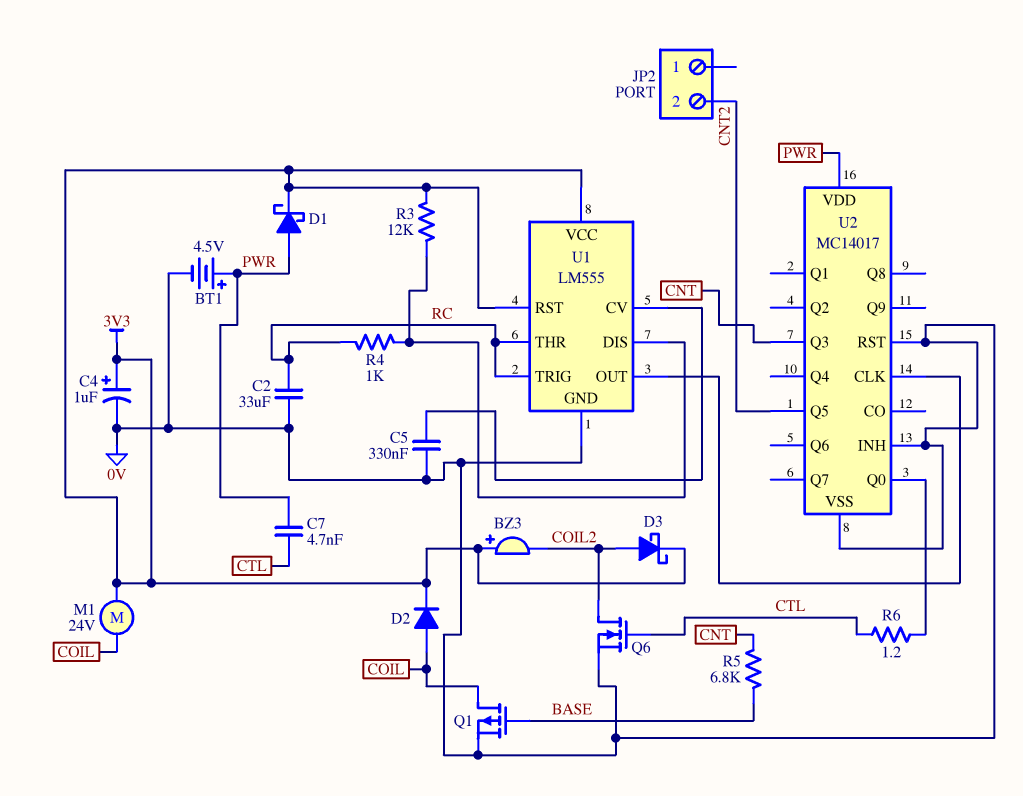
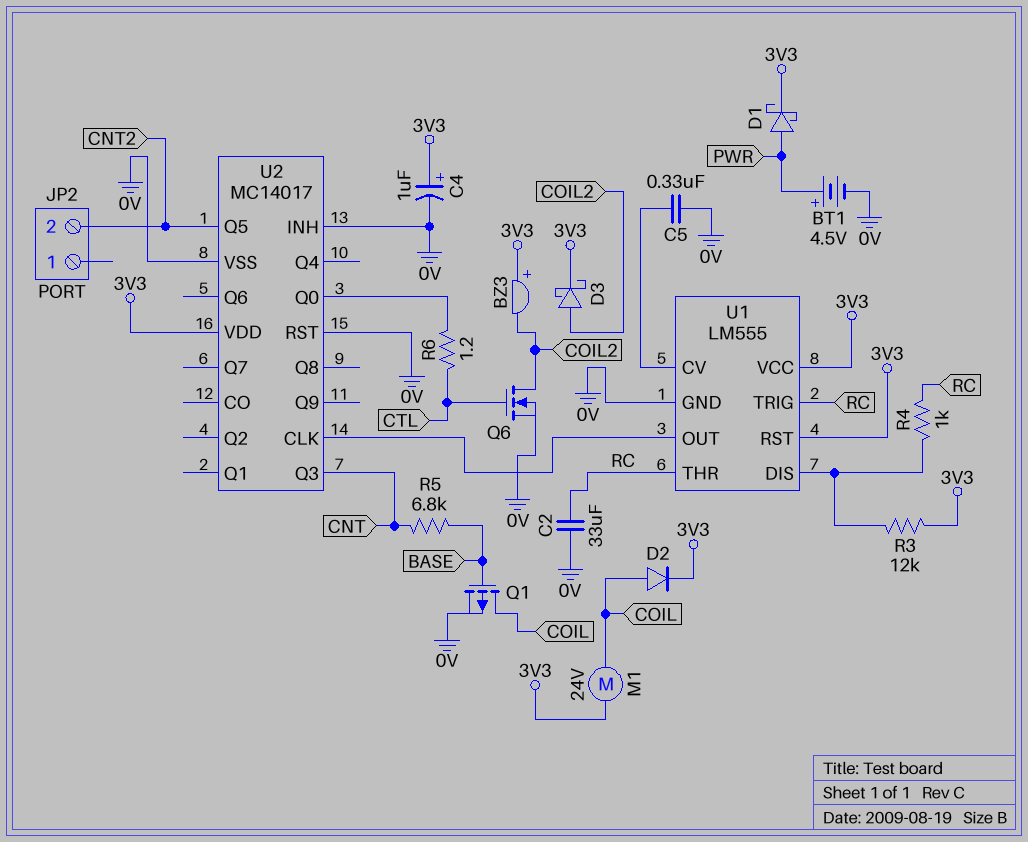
C7: 4.7nF (CTL, PWR) -> none
U2 pin VDD: PWR -> 3V3

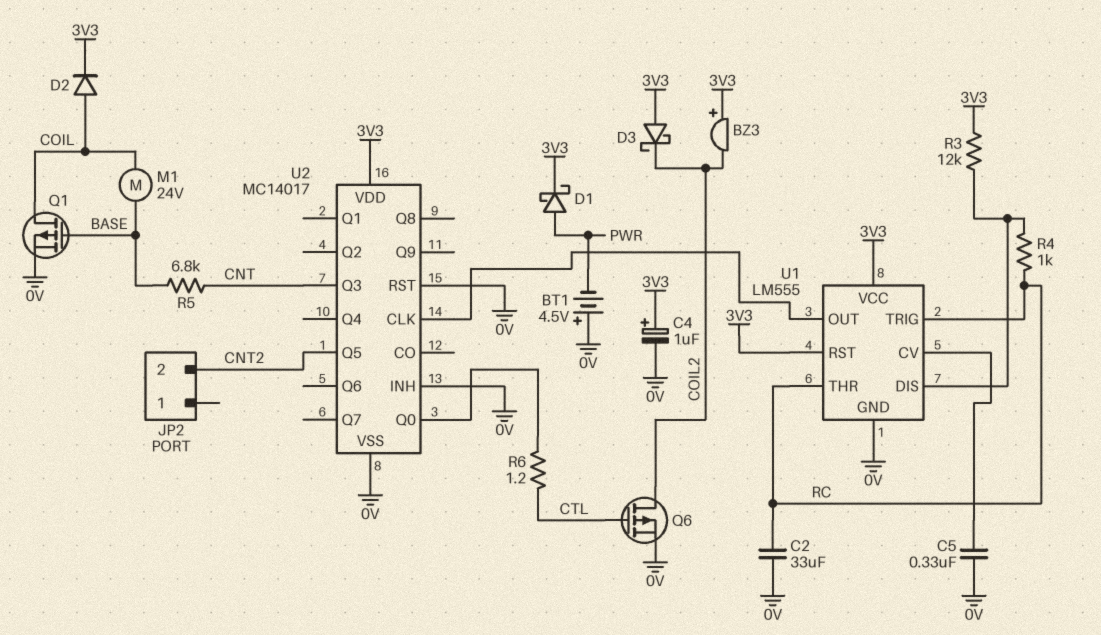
BT1: 4.5V (plus PWR, minus 0V) -> 4.5V (plus 0V, minus PWR)
D3: schottky (A COIL2, K 3V3) -> schottky (A 3V3, K COIL2)
M1: motor 24V (3V3, COIL) -> motor 24V (BASE, COIL)
Q6: NMOS (G CTL, D COIL2, S 0V) -> PMOS (G CTL, D COIL2, S 0V)

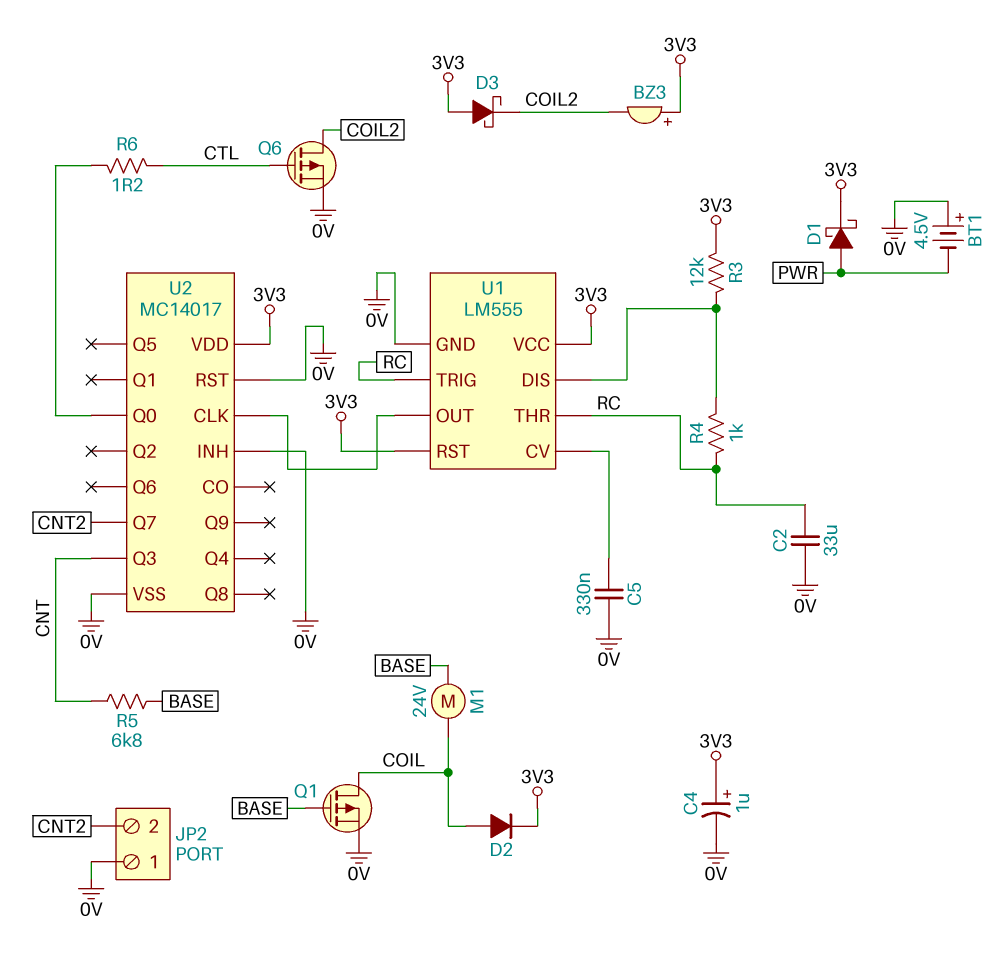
JP2 pin 1: none -> 0V
U2 pin Q5: CNT2 -> none
U2 pin Q7: none -> CNT2

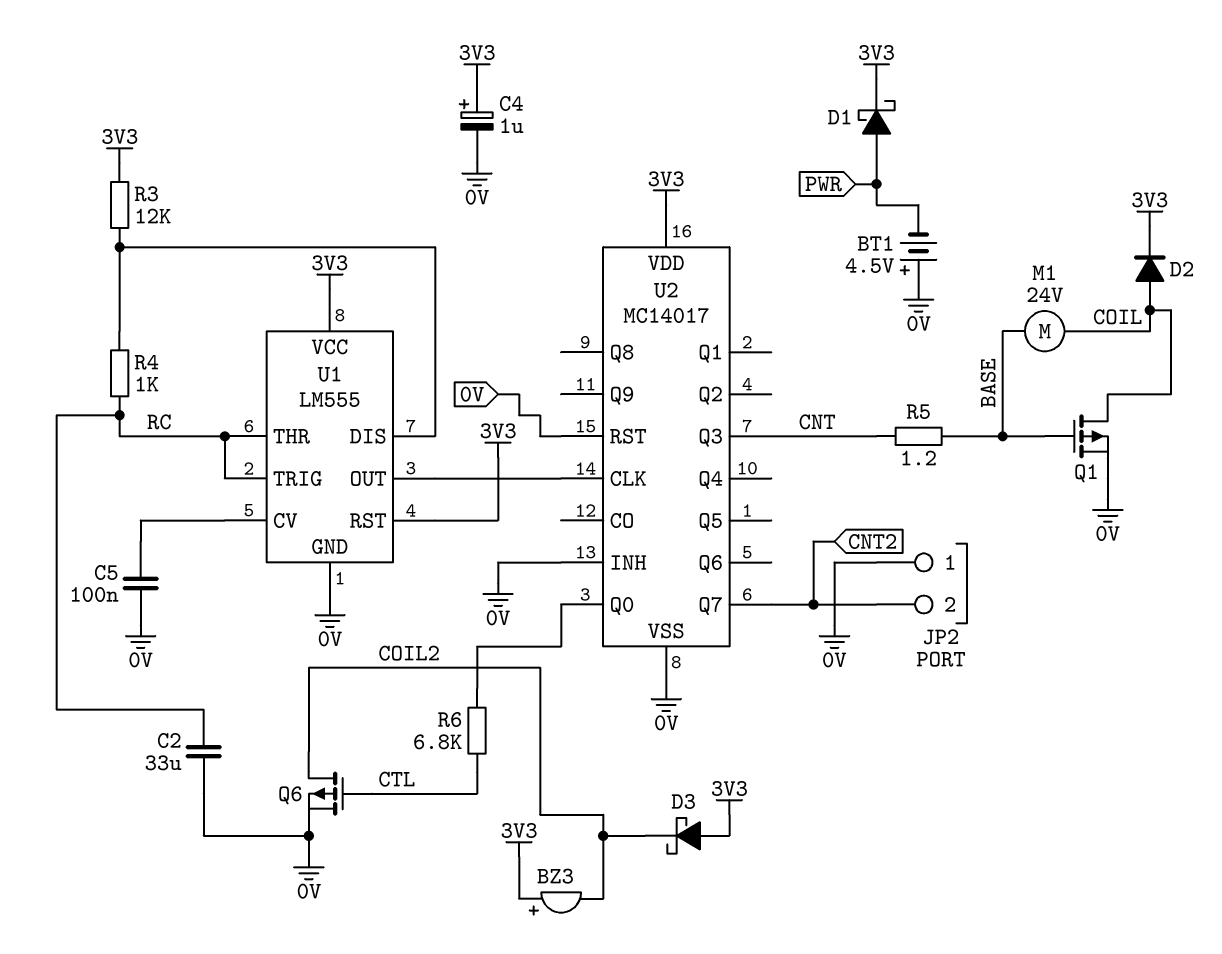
C5: 330nF (0V, U1/CV) -> 100nF (0V, U1/CV)
R5: 6.8k (BASE, CNT) -> 1.2 (BASE, CNT)
R6: 1.2 (CTL, U2/Q0) -> 6.8k (CTL, U2/Q0)

